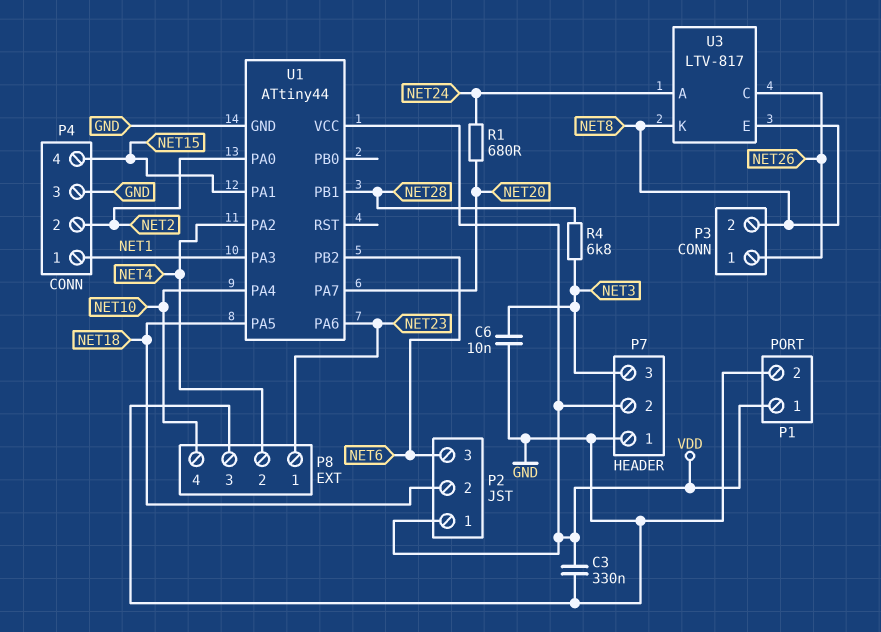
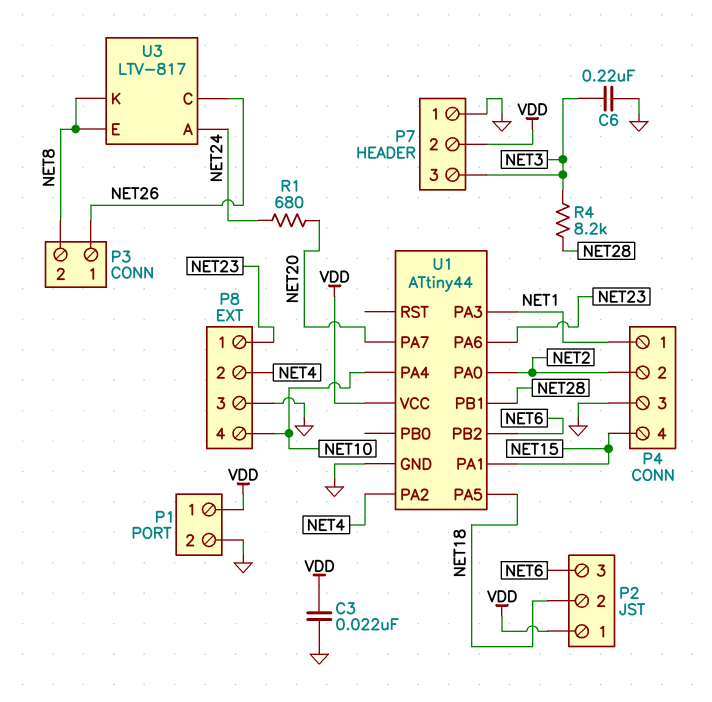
C3: 330nF (GND, VDD) -> 22nF (GND, VDD)
C6: 10nF (GND, NET3) -> 220nF (GND, NET3)
R4: 6.8k (NET3, NET28) -> 8.2k (NET3, NET28)

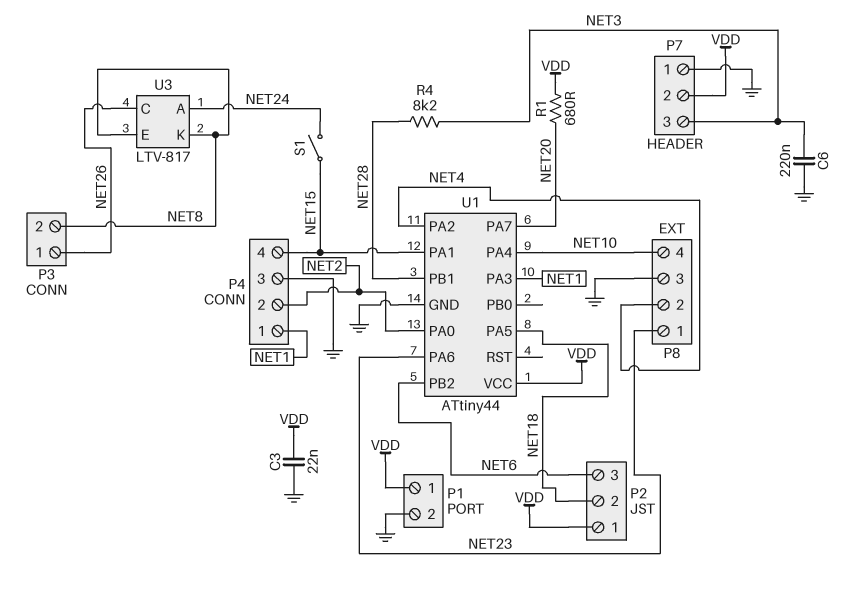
R1: 680 (NET20, NET24) -> 680 (NET20, VDD)
S1: none -> switch (NET15, NET24)

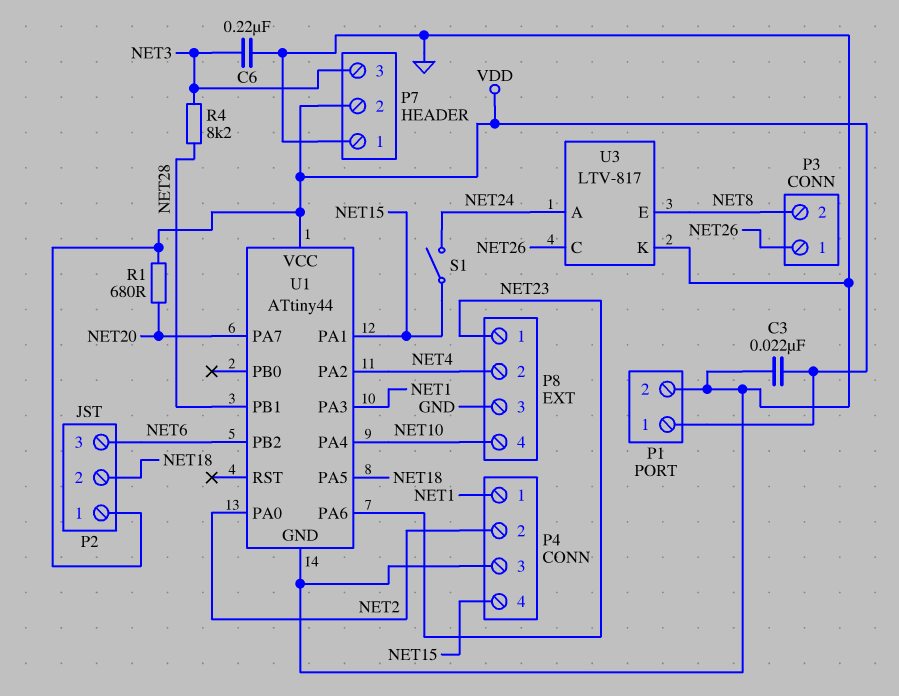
U3 pin K: NET8 -> GND

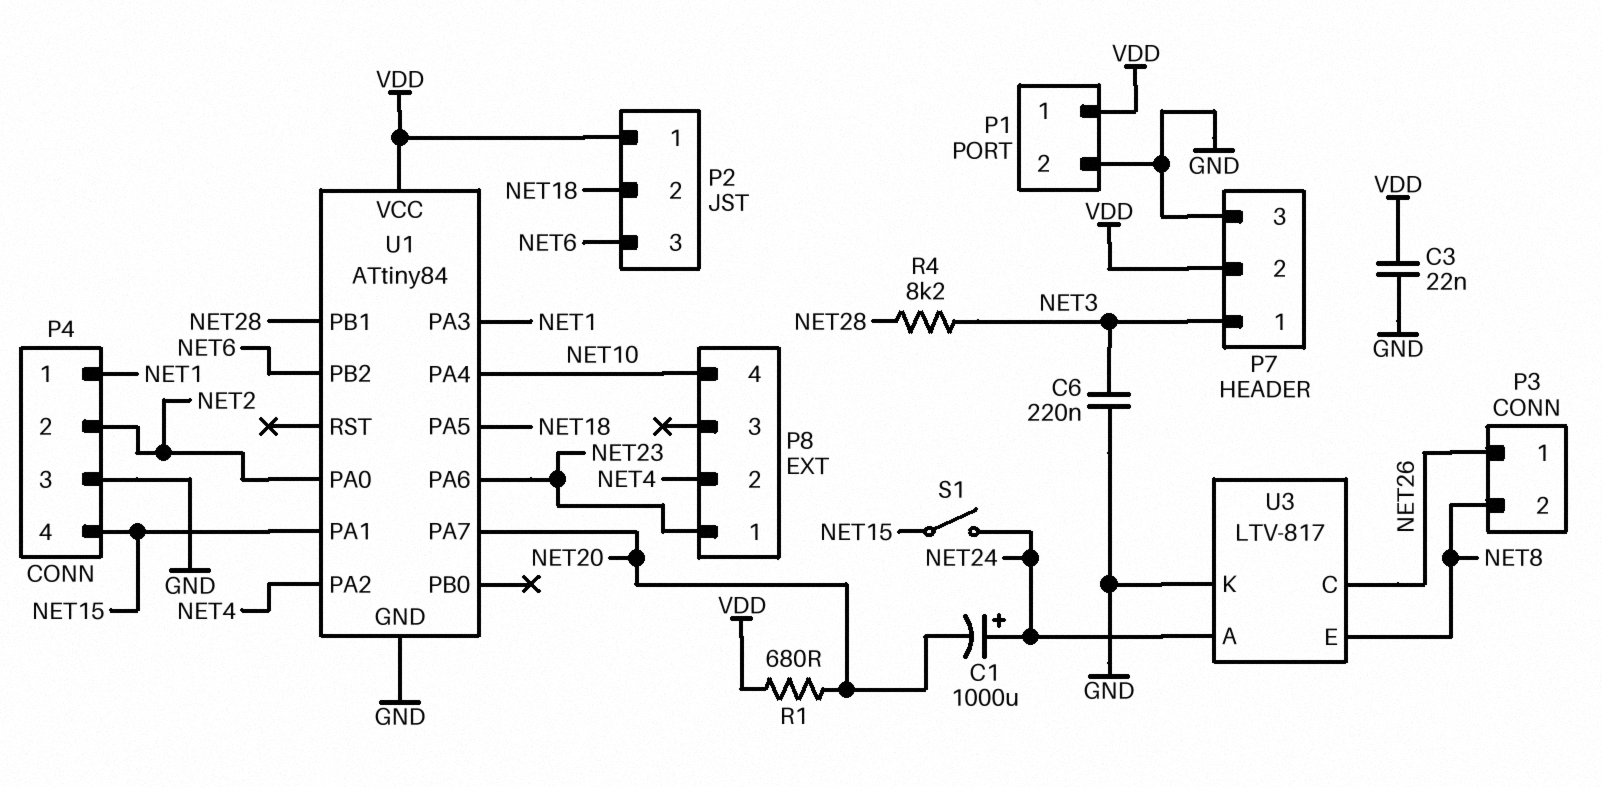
C1: none -> 1000uF (plus NET24, minus NET20)
P7 pin 1: GND -> NET3
P7 pin 3: NET3 -> GND
P8 pin 3: GND -> none
U1: ATtiny44 -> ATtiny84

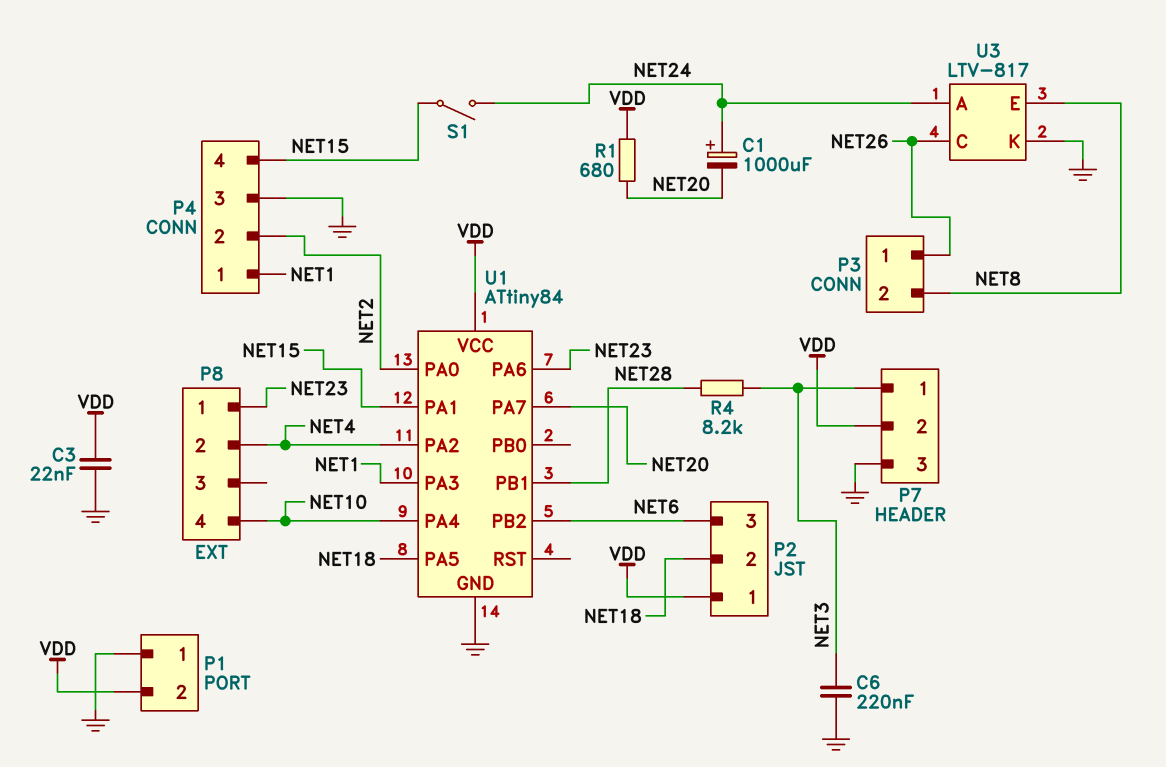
P1 pin 1: VDD -> GND
P1 pin 2: GND -> VDD

